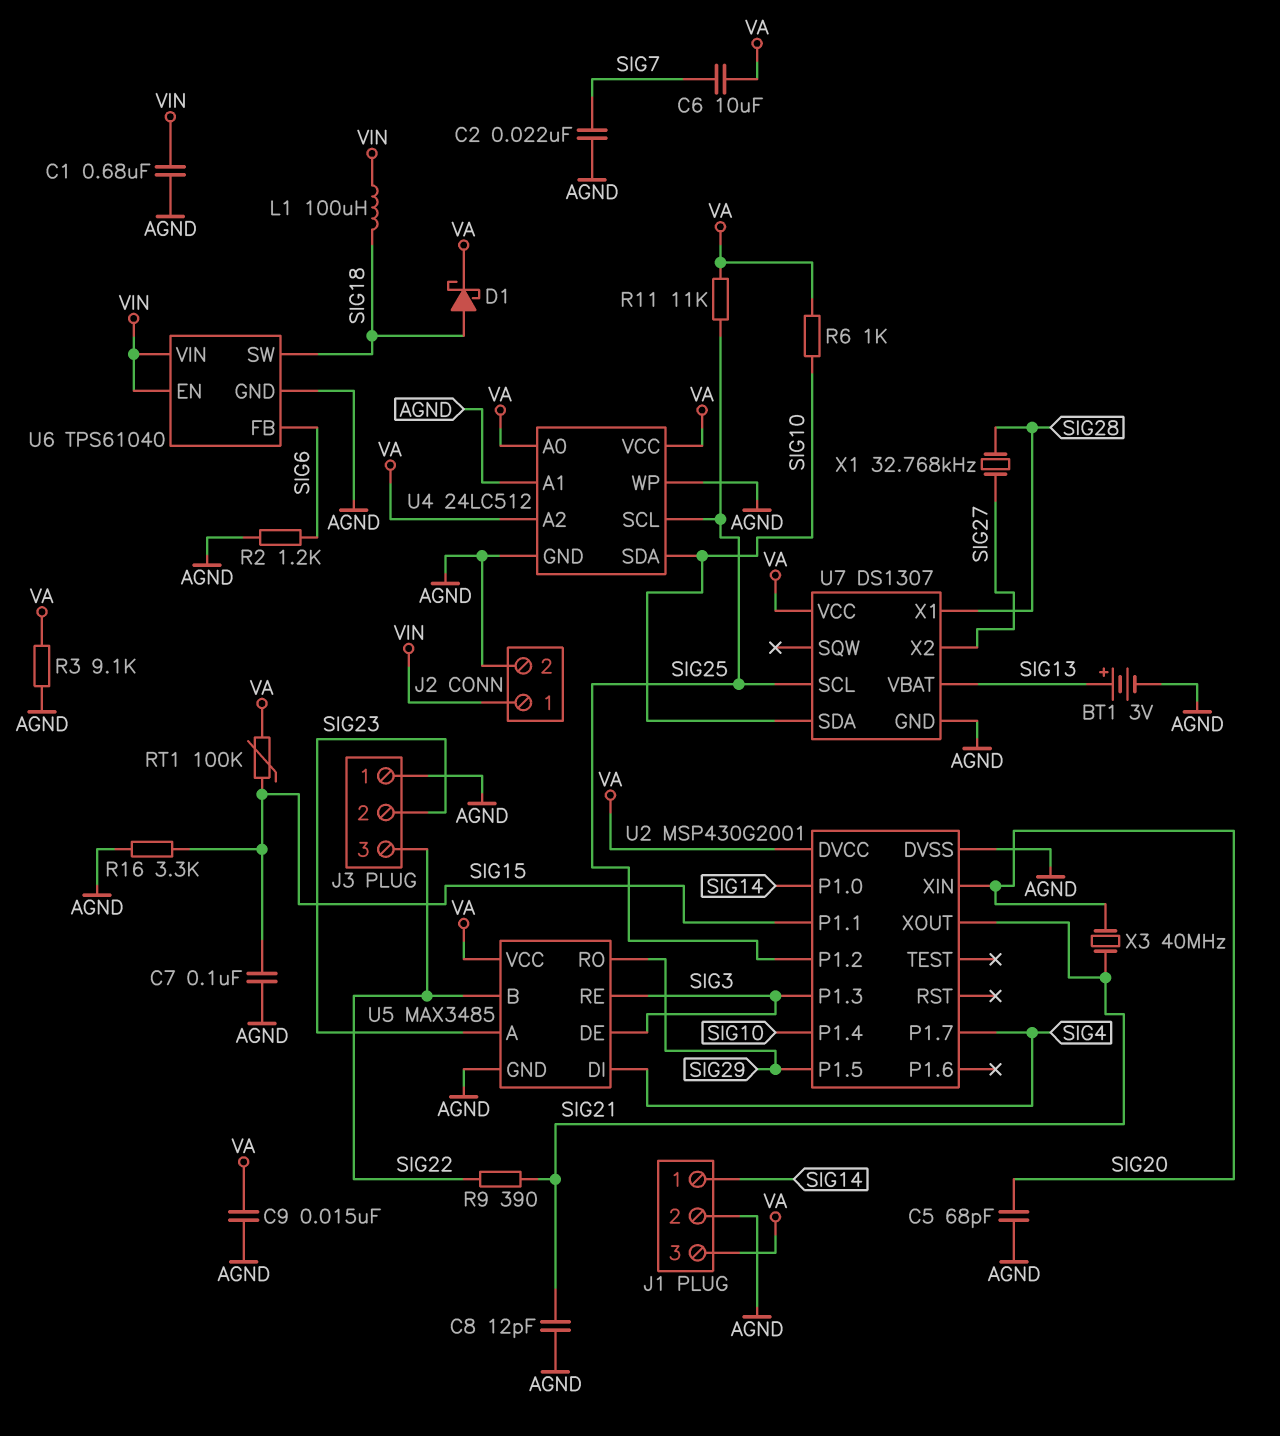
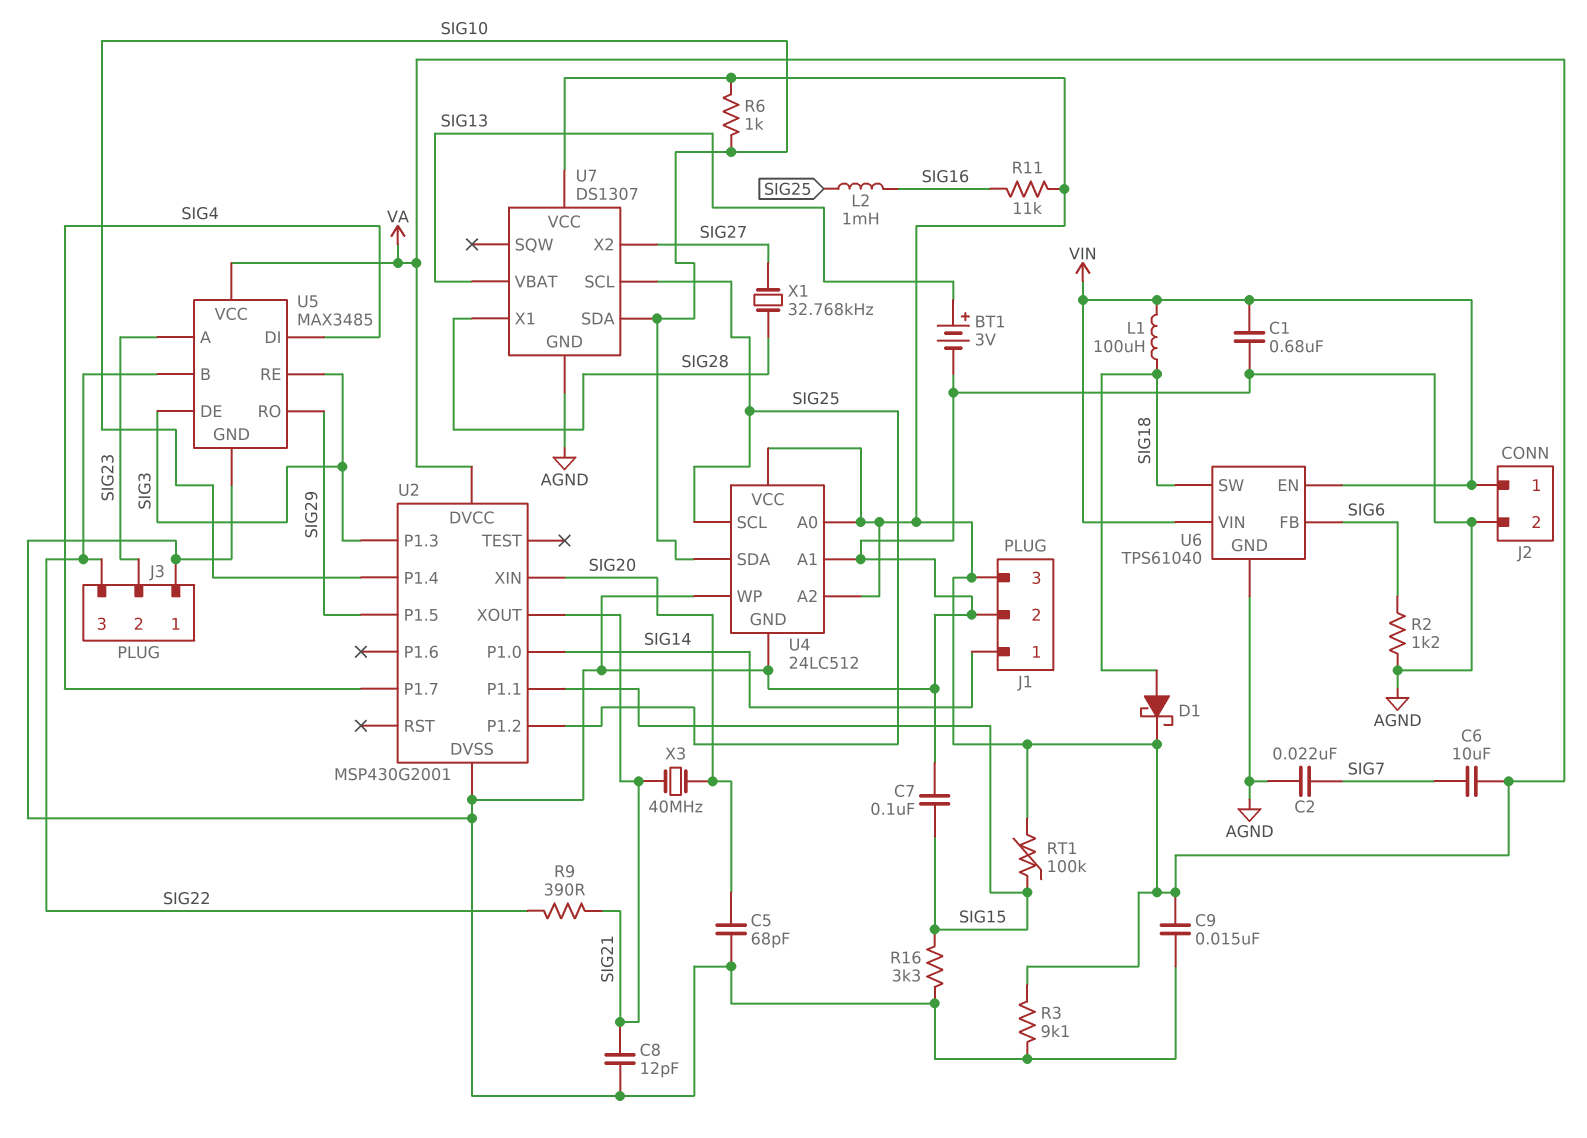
L2: none -> 1mH (SIG16, SIG25)
R11: 11k (SIG25, VA) -> 11k (SIG16, VA)

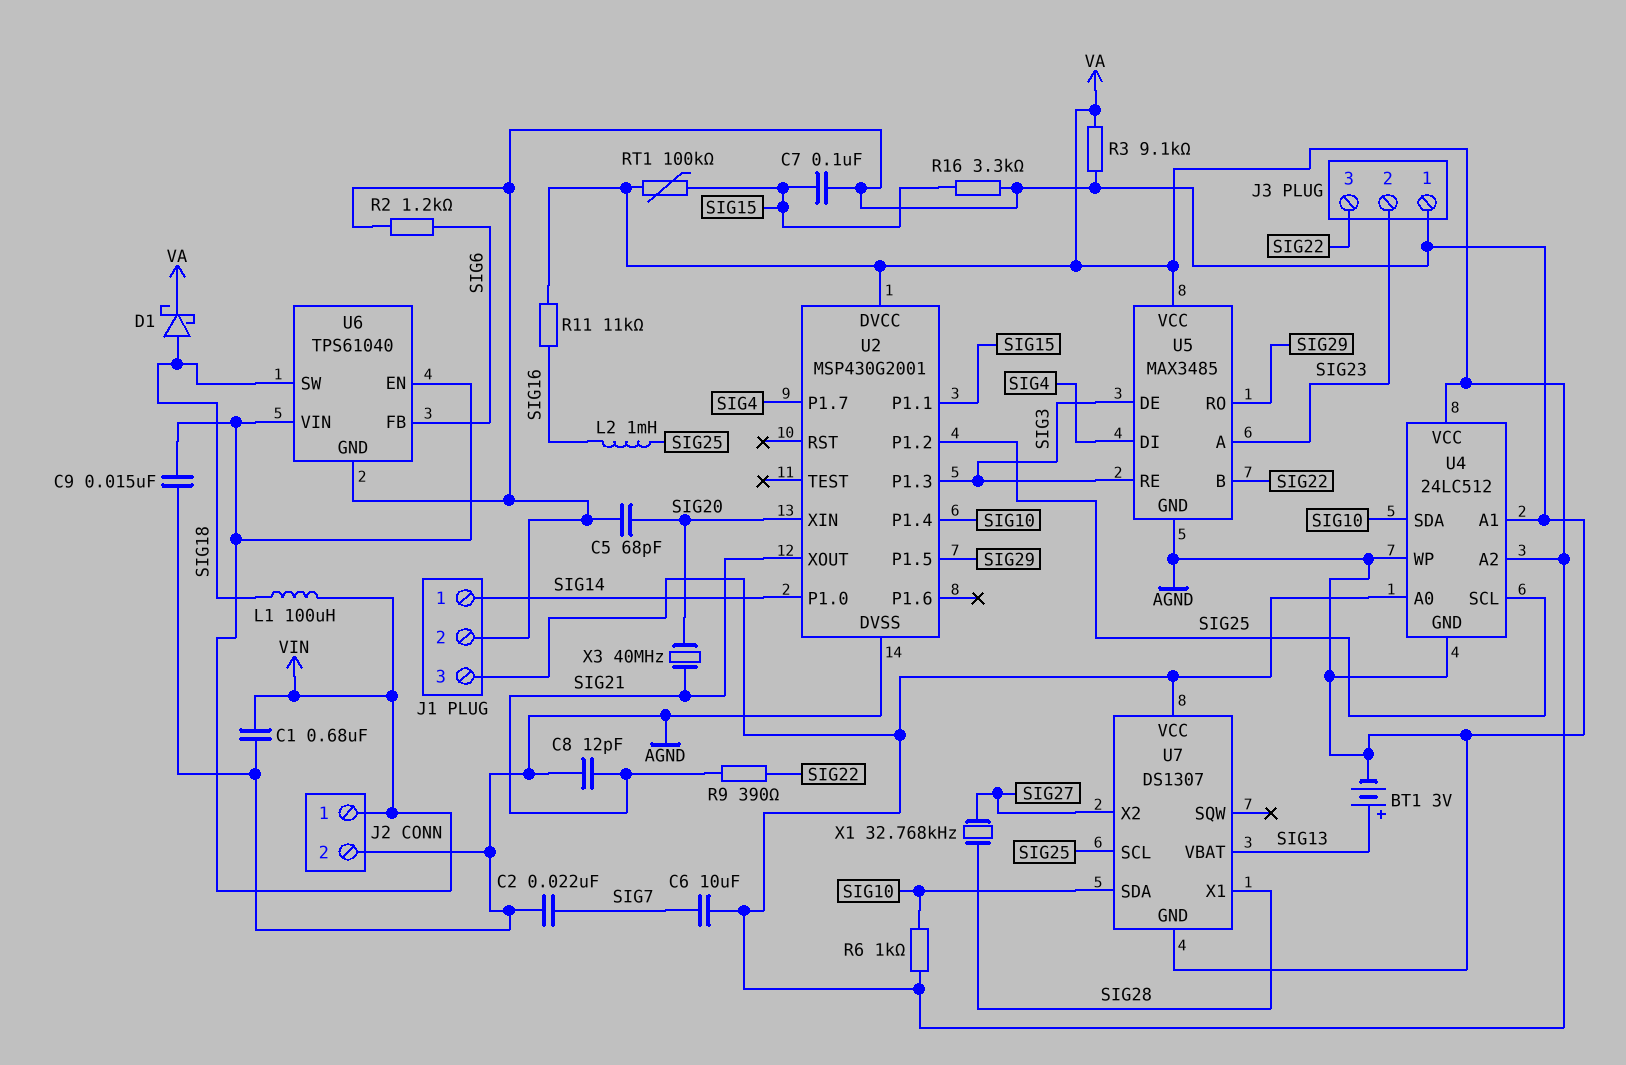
C9: 15nF (AGND, VA) -> 15nF (AGND, VIN)

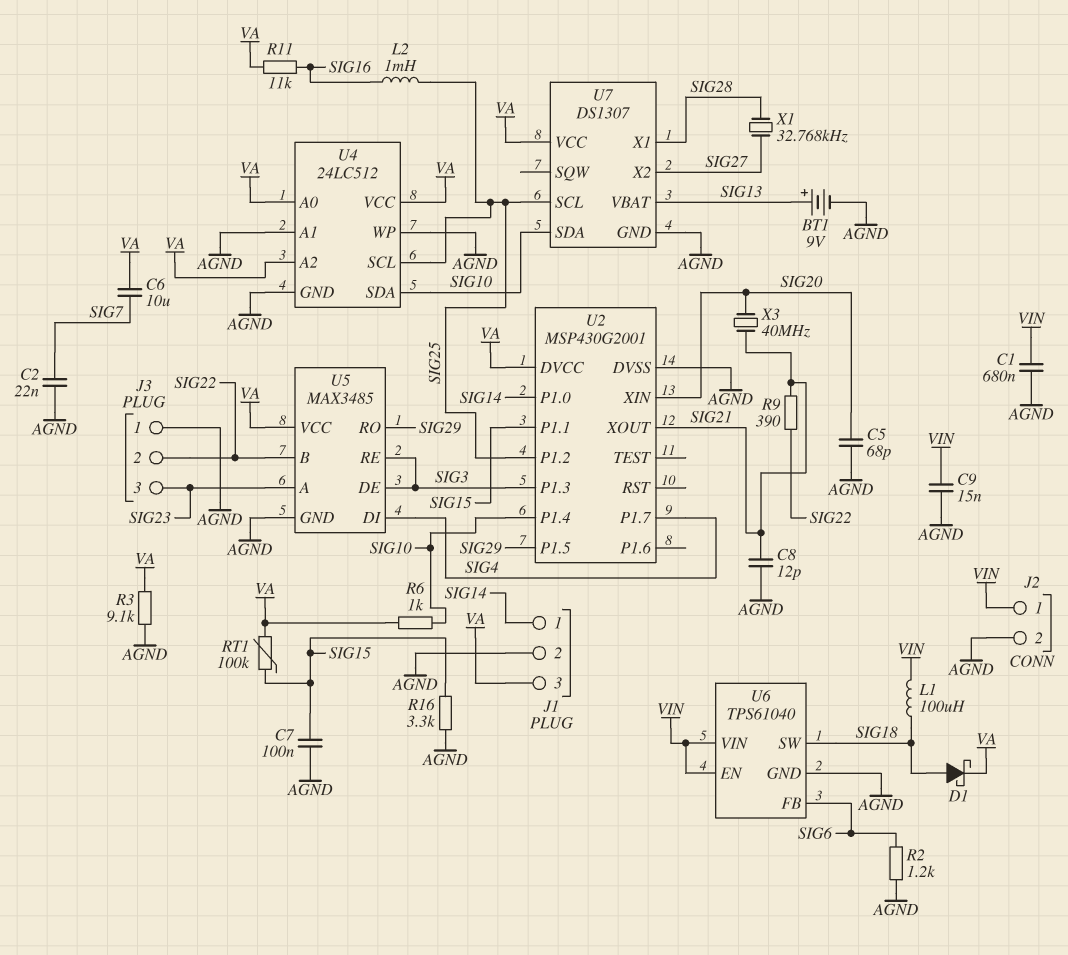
BT1: 3V (plus SIG13, minus AGND) -> 9V (plus SIG13, minus AGND)
J3 pin 2: SIG23 -> SIG22
J3 pin 3: SIG22 -> SIG23

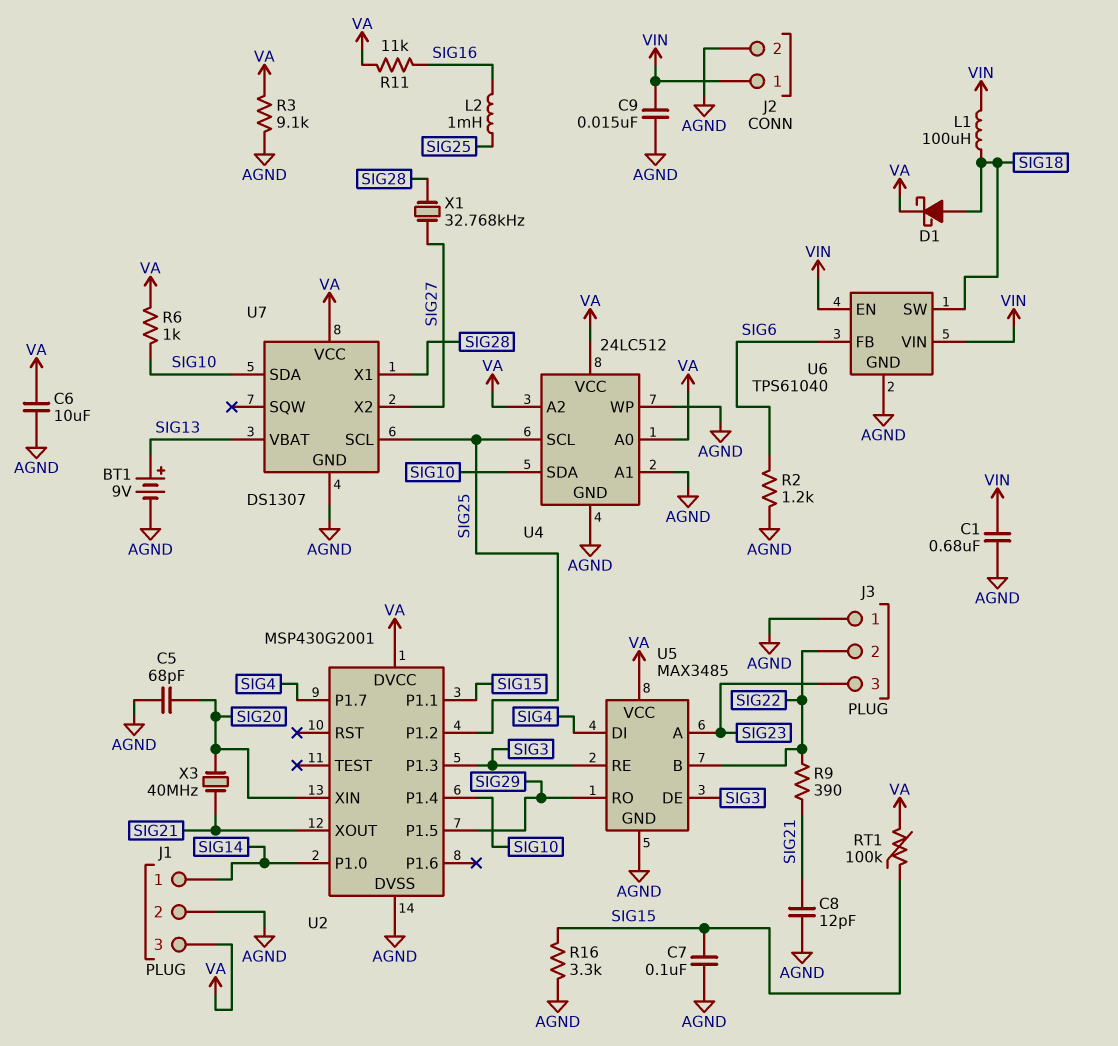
C2: 22nF (AGND, SIG7) -> none
C6: 10uF (SIG7, VA) -> 10uF (AGND, VA)

